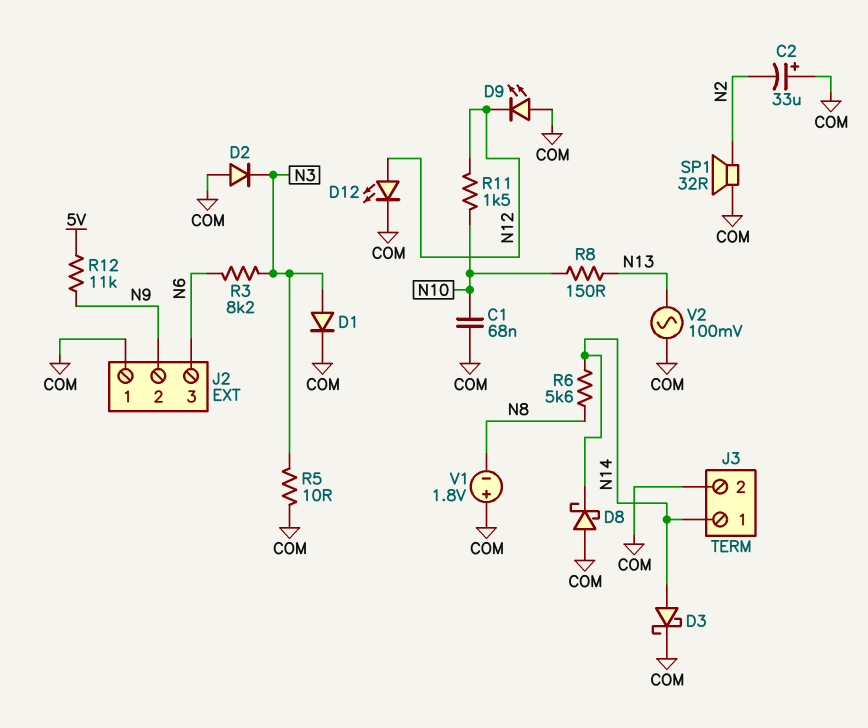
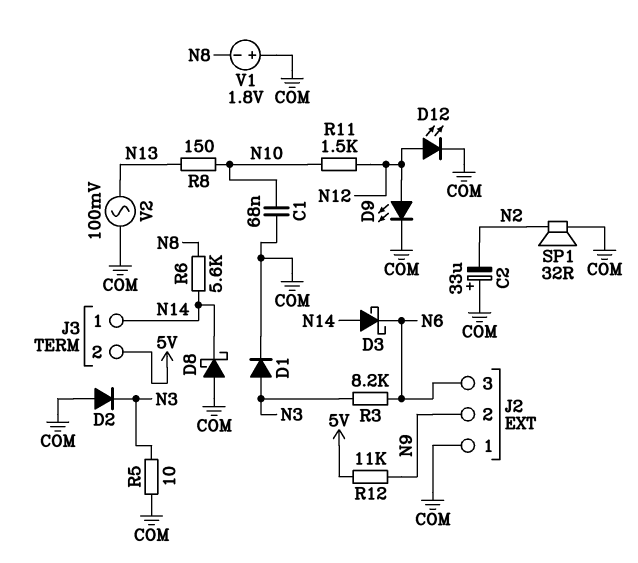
D3: schottky (A N14, K COM) -> schottky (A N14, K N6)
D9: LED (A COM, K N12) -> LED (A N12, K COM)
J3 pin 2: COM -> 5V

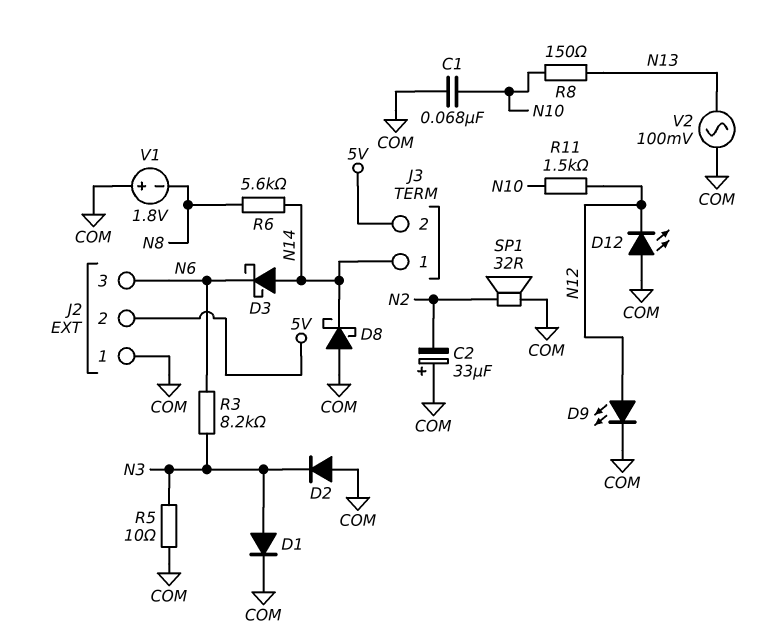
D12: LED (A N12, K COM) -> LED (A COM, K N12)
J2 pin 2: N9 -> 5V
R12: 11k (5V, N9) -> none

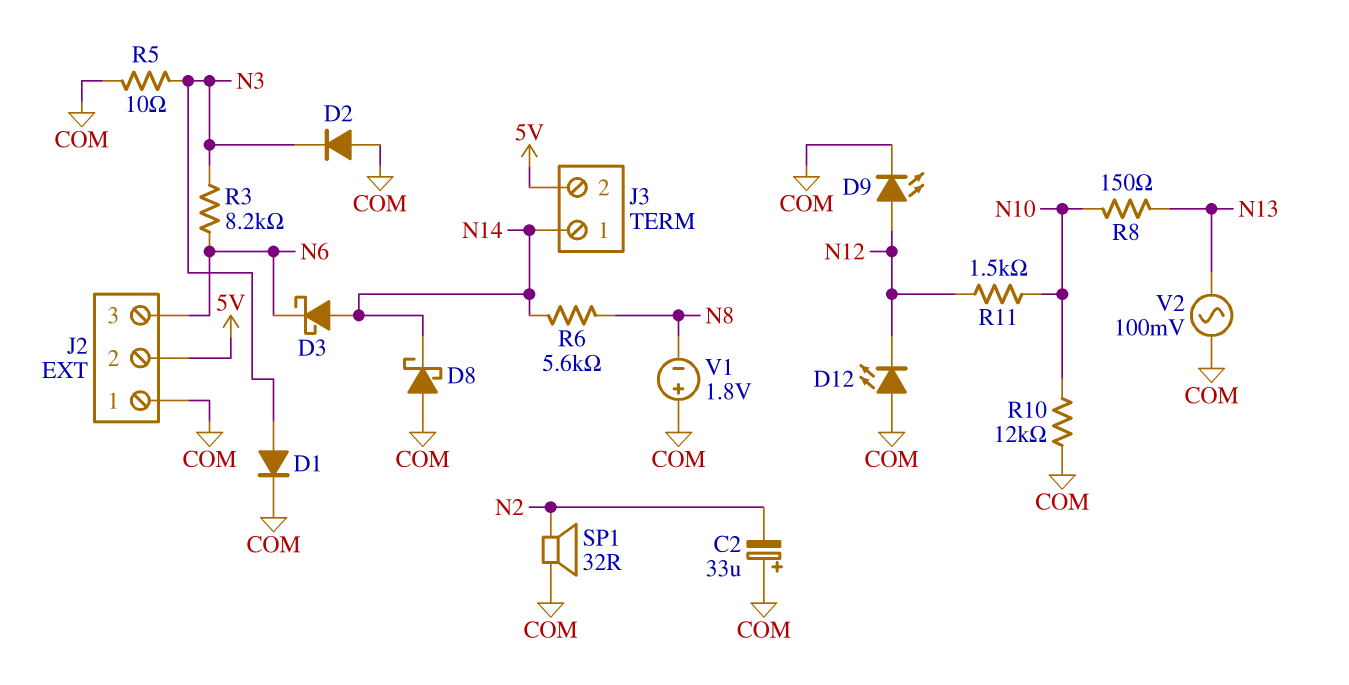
C1: 68nF (COM, N10) -> none
R10: none -> 12k (COM, N10)

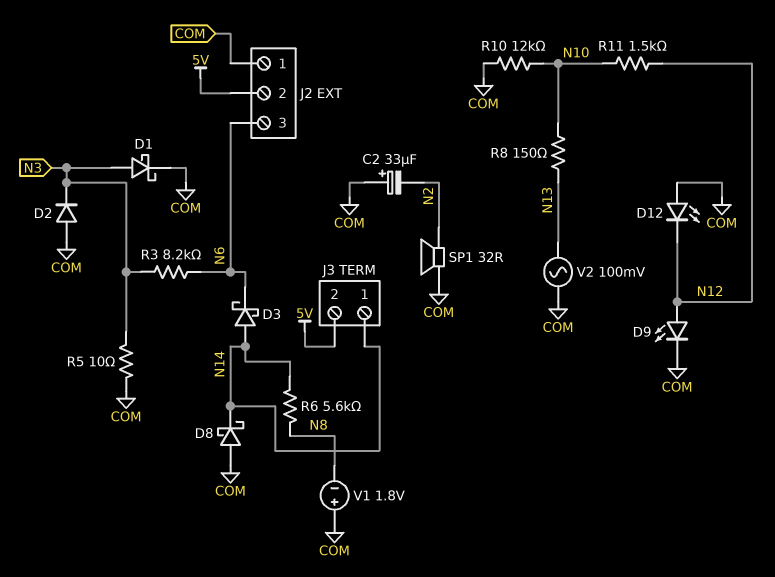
D1: diode (A N3, K COM) -> schottky (A N3, K COM)

